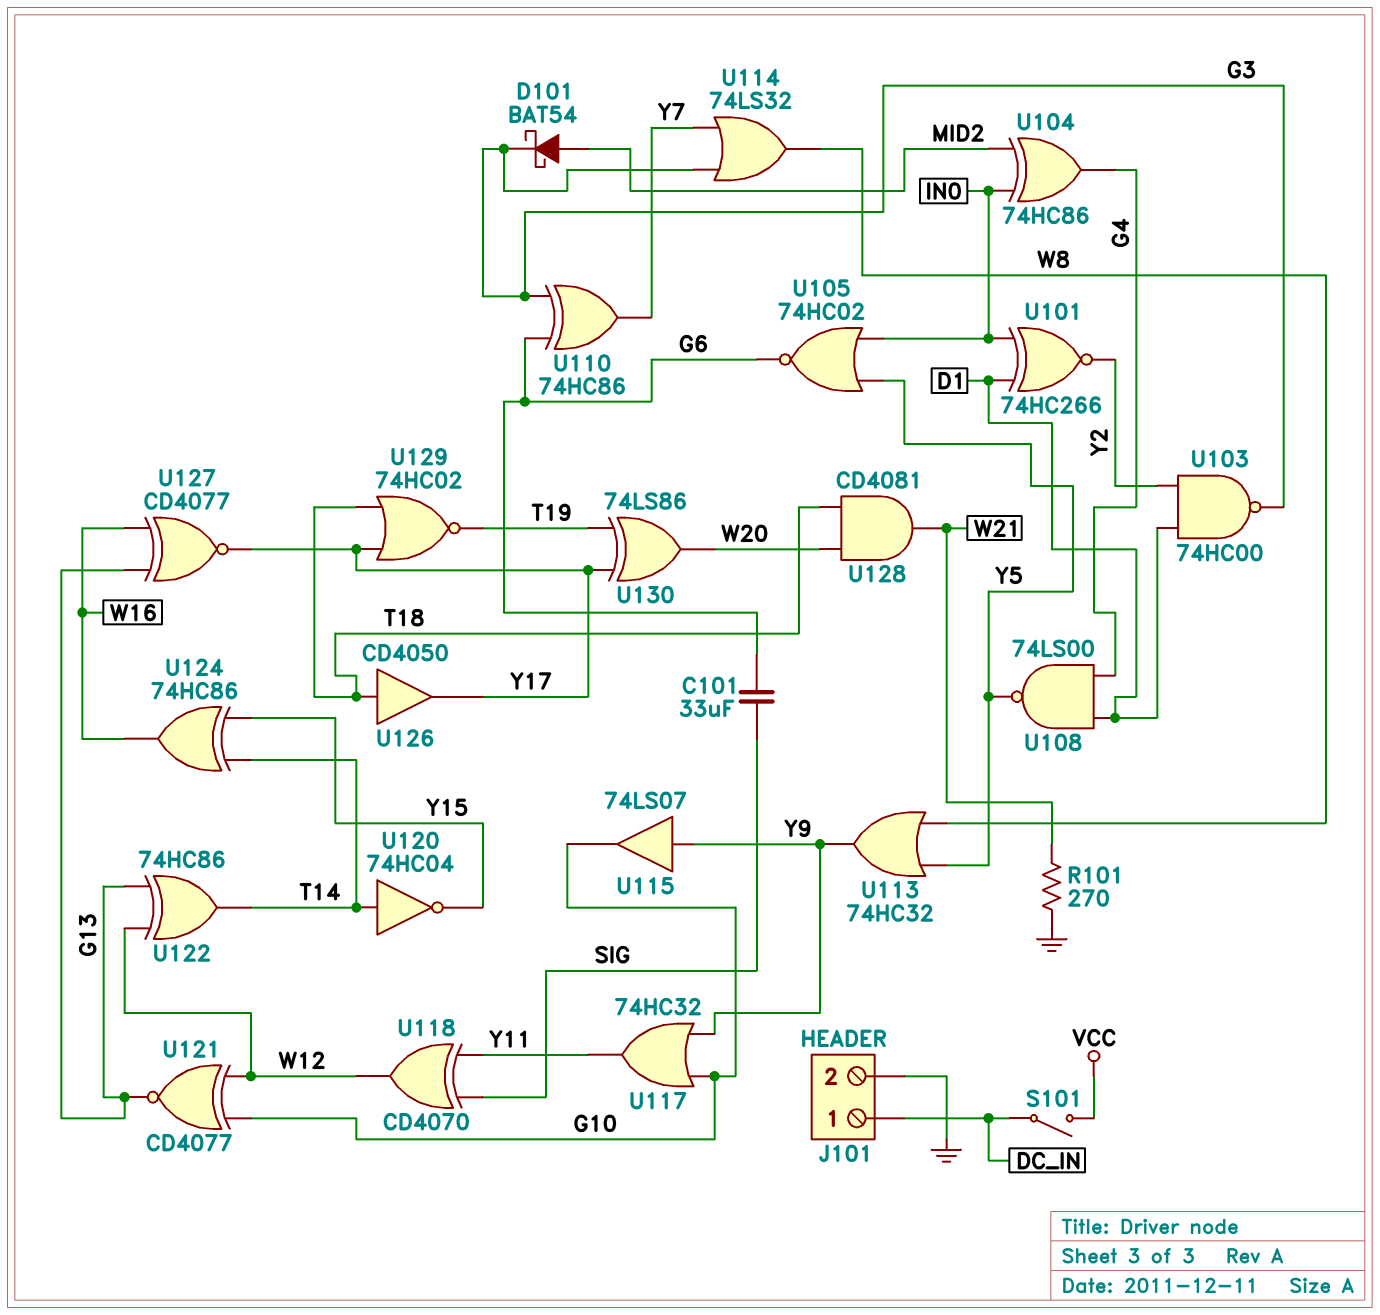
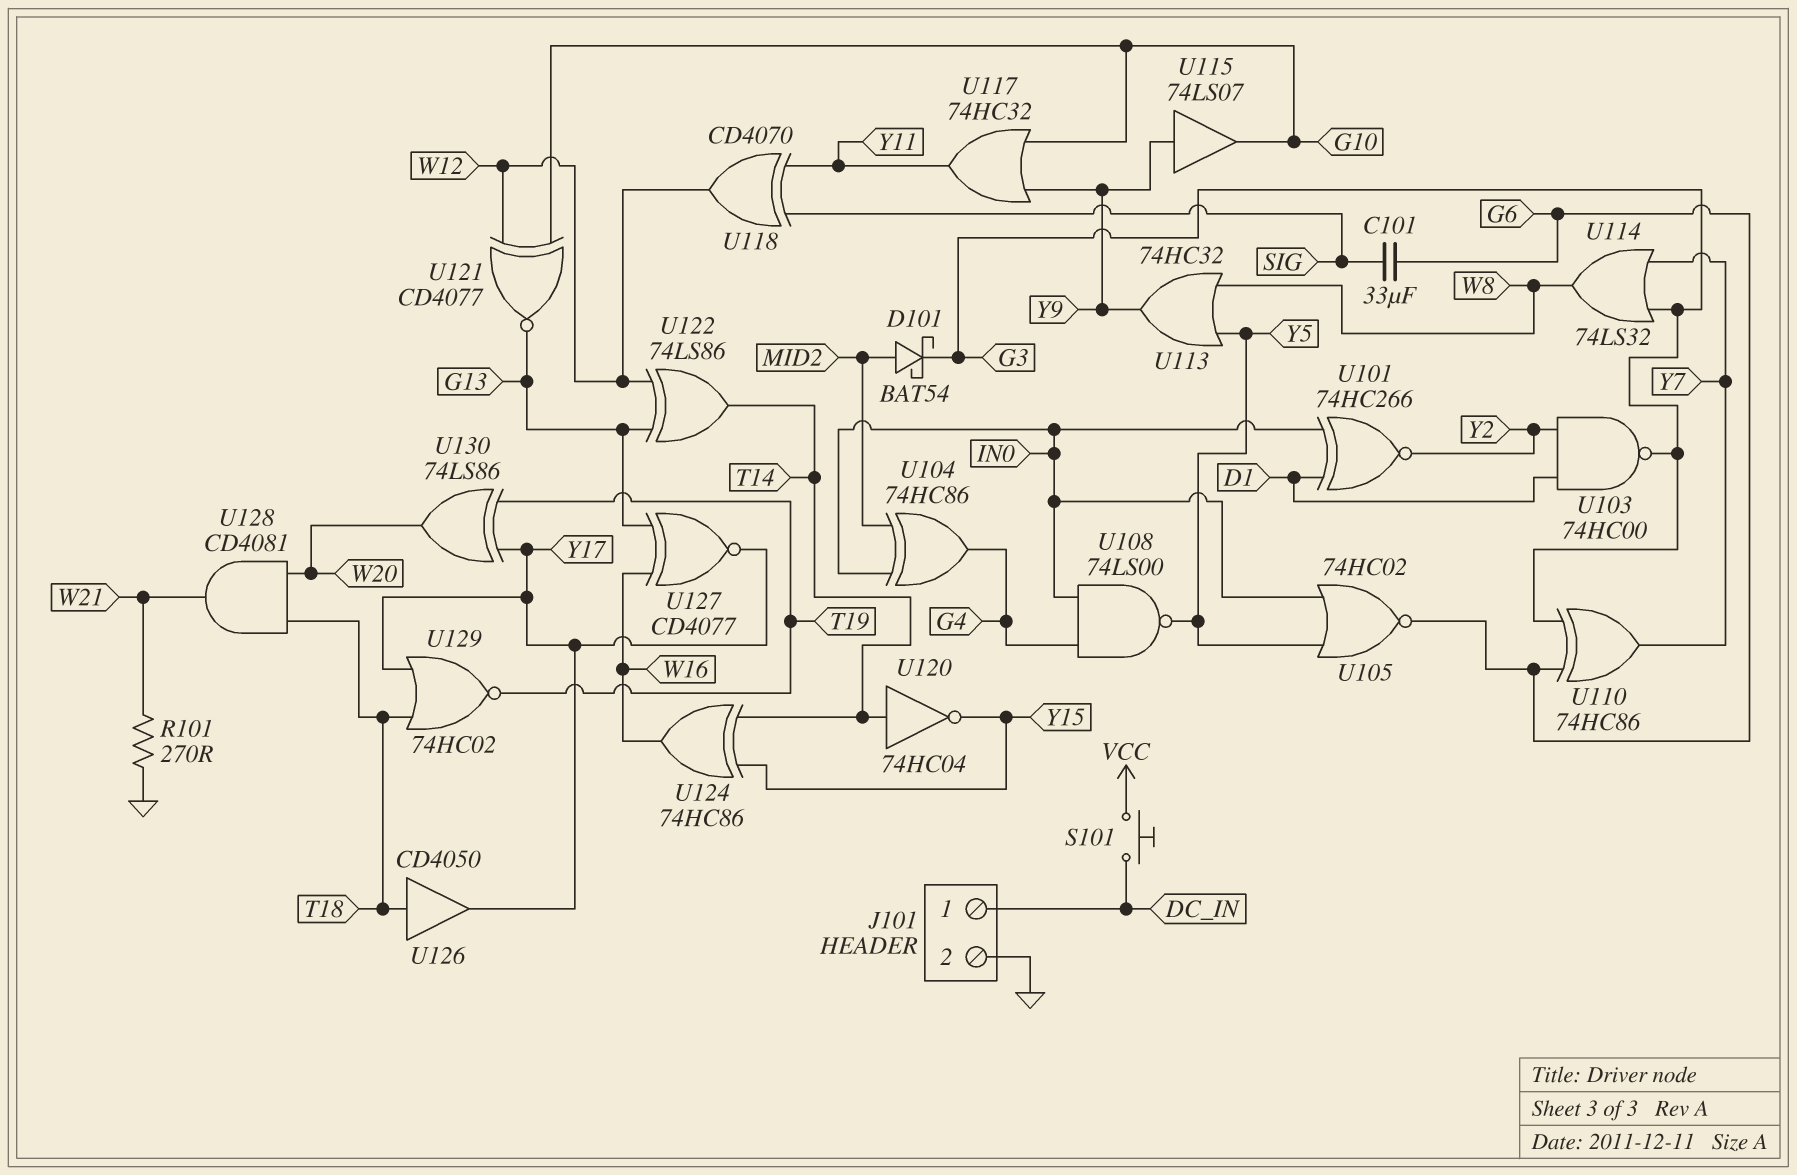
S101: switch (DC_IN, VCC) -> button (DC_IN, VCC)
U108: NAND 74LS00 (in D1, in G4, out Y5) -> NAND 74LS00 (in G4, in IN0, out Y5)
U122: XOR 74HC86 (in G13, in W12, out T14) -> XOR 74LS86 (in G13, in W12, out T14)

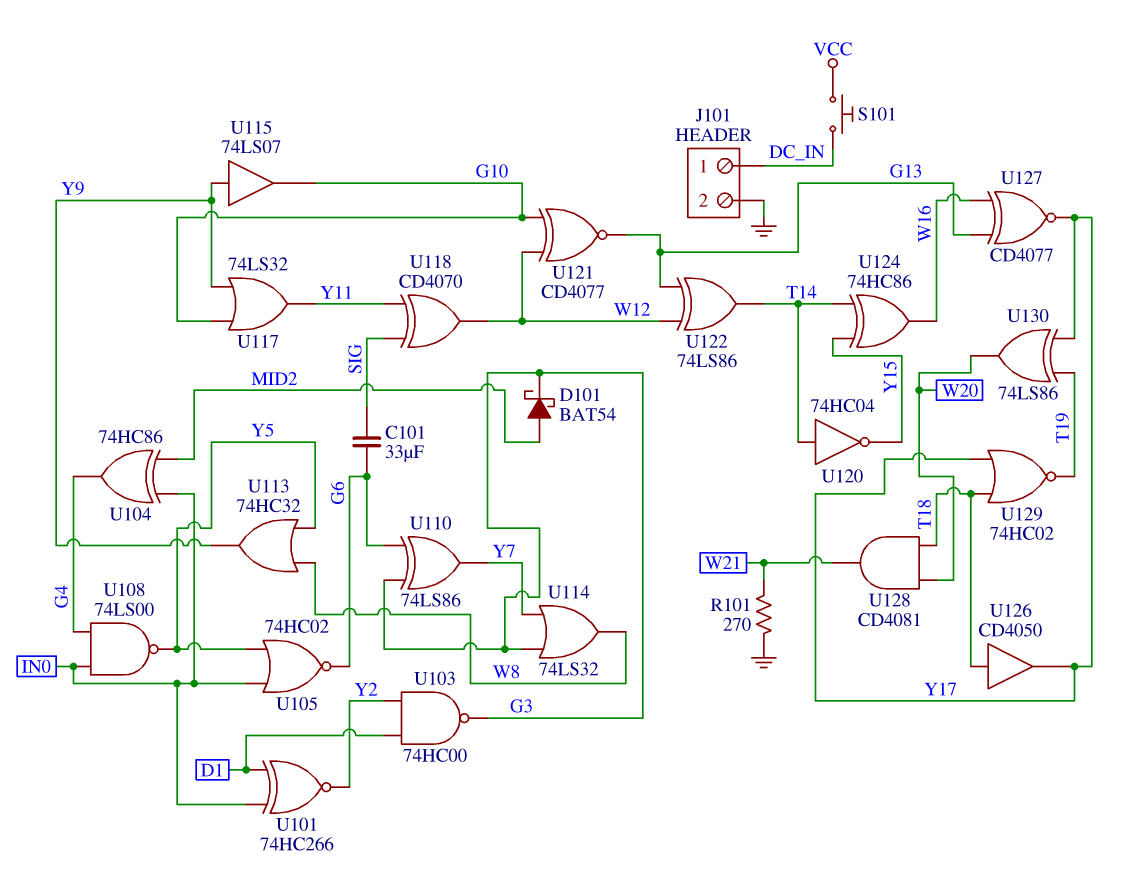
U110: XOR 74HC86 (in G3, in G6, out Y7) -> XOR 74LS86 (in G3, in G6, out Y7)
U117: OR 74HC32 (in G10, in Y9, out Y11) -> OR 74LS32 (in G10, in Y9, out Y11)

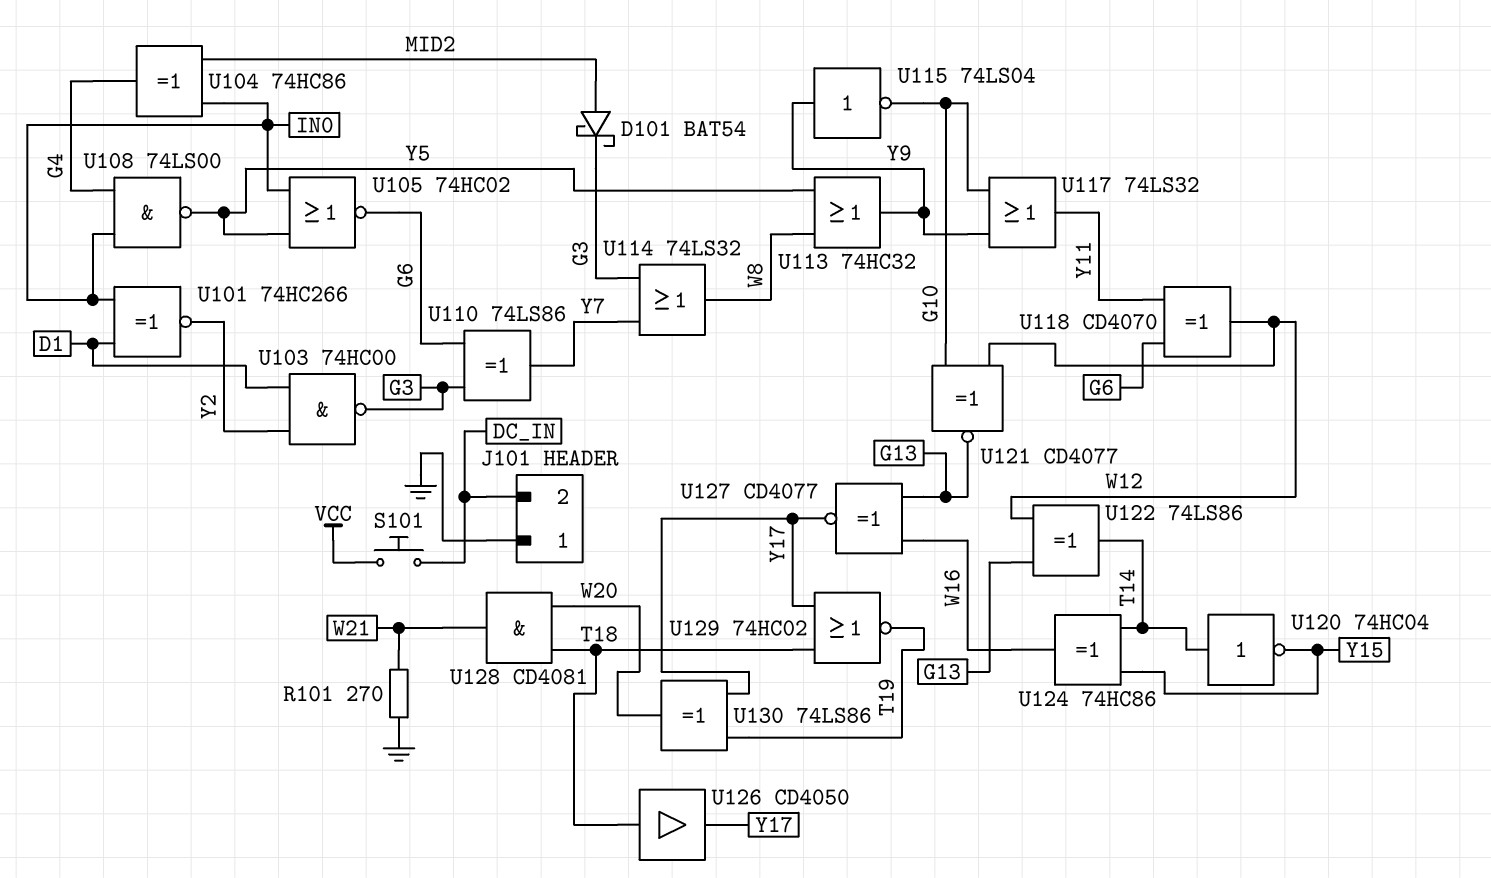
C101: 33uF (G6, SIG) -> none
J101 pin 1: DC_IN -> GND
J101 pin 2: GND -> DC_IN
U115: buffer 74LS07 (in Y9, out G10) -> NOT 74LS04 (in Y9, out G10)
U118: XOR CD4070 (in SIG, in Y11, out W12) -> XOR CD4070 (in G6, in Y11, out W12)

